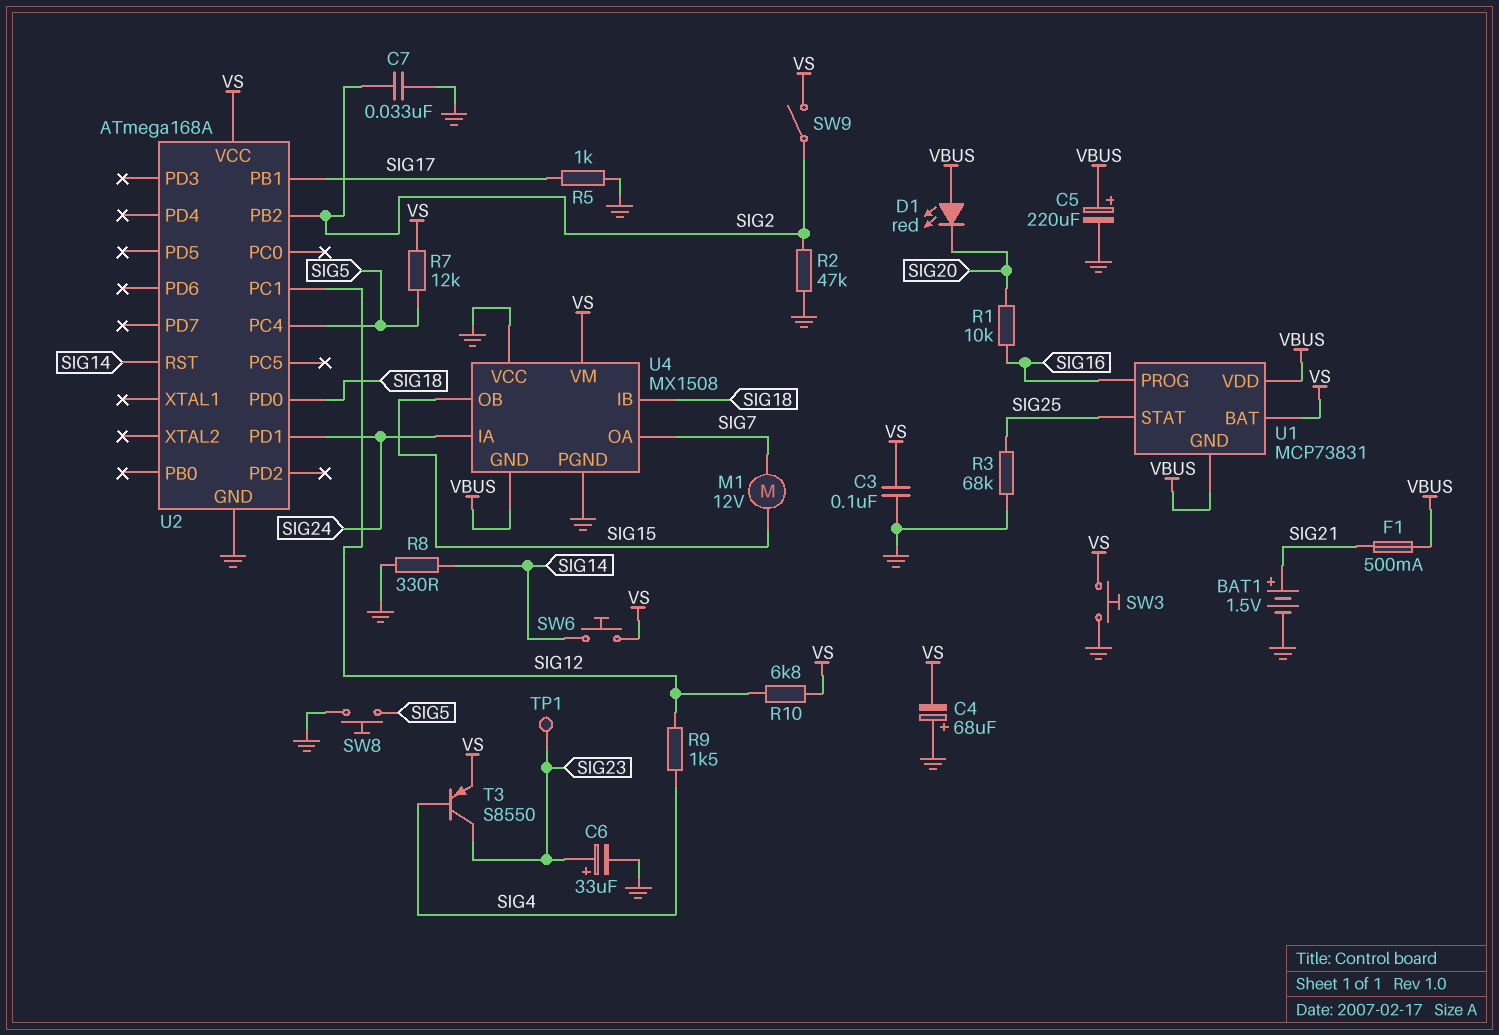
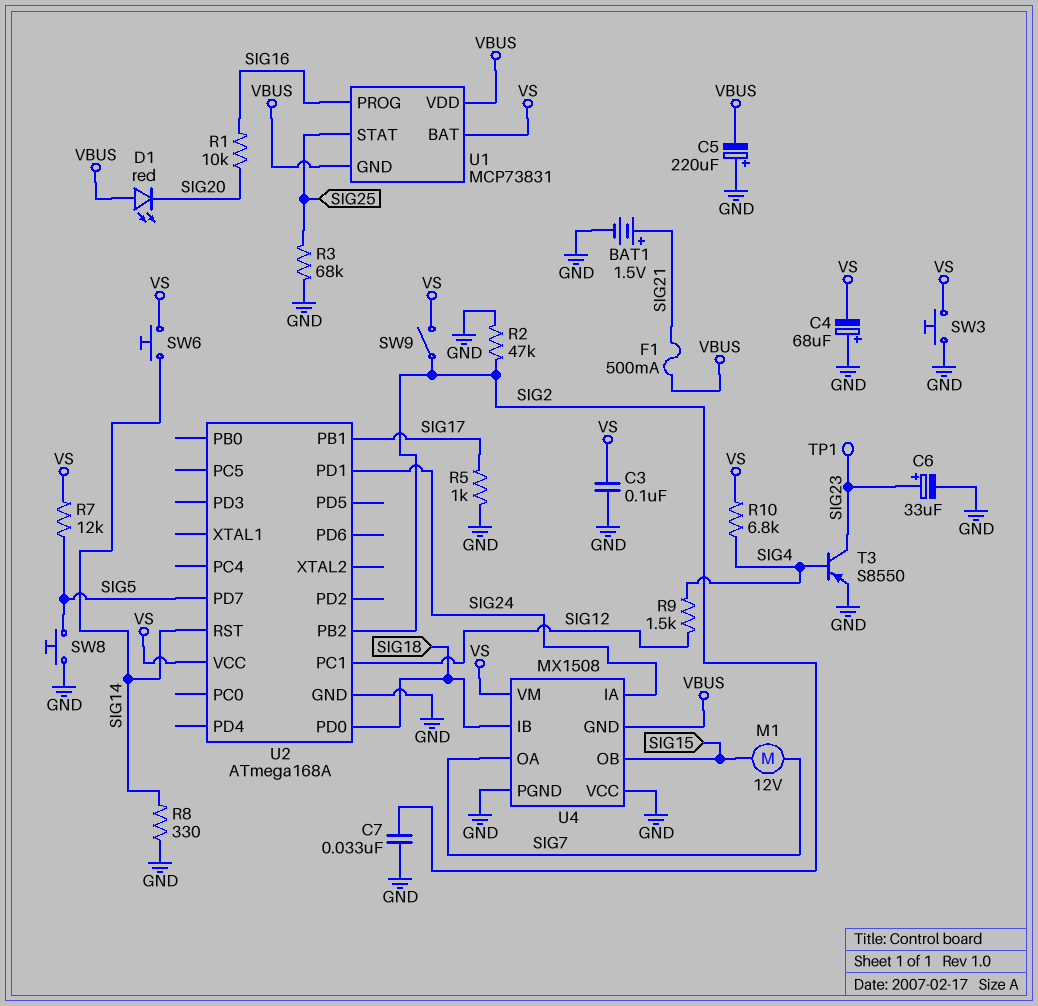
C5: 220uF (plus VBUS, minus GND) -> 220uF (plus GND, minus VBUS)
R10: 6.8k (SIG12, VS) -> 6.8k (SIG4, VS)
T3: PNP S8550 (B SIG4, C SIG23, E VS) -> PNP S8550 (B SIG4, C SIG23, E GND)
U2 pin PC4: SIG5 -> none
U2 pin PD7: none -> SIG5

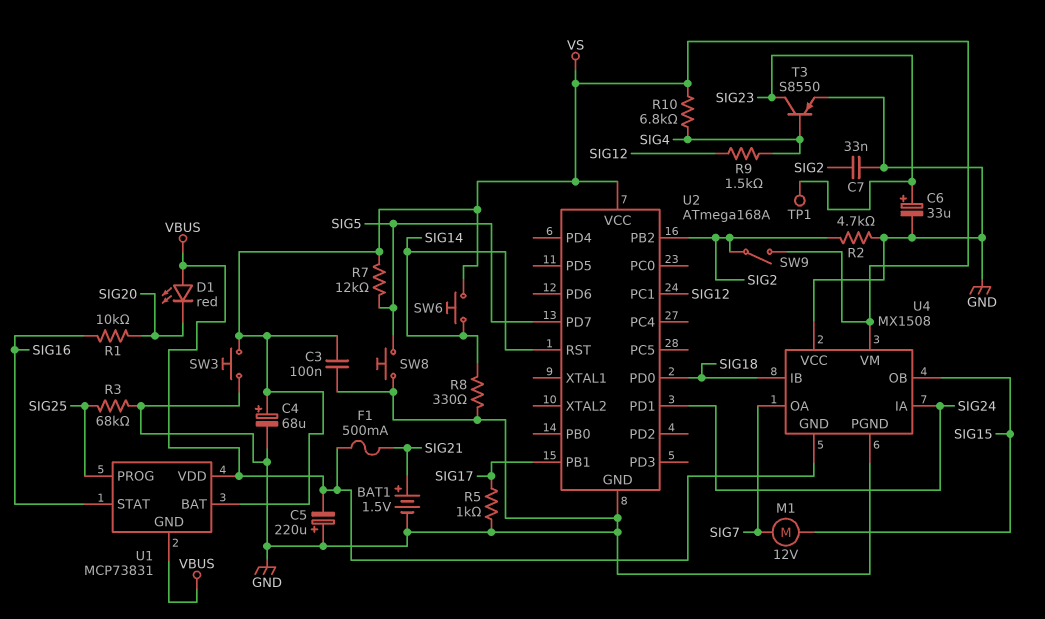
C4: 68uF (plus GND, minus VS) -> 68uF (plus VS, minus GND)
R2: 47k (GND, SIG2) -> 4.7k (GND, SIG2)
U1 pin PROG: SIG16 -> SIG25
U1 pin STAT: SIG25 -> SIG16

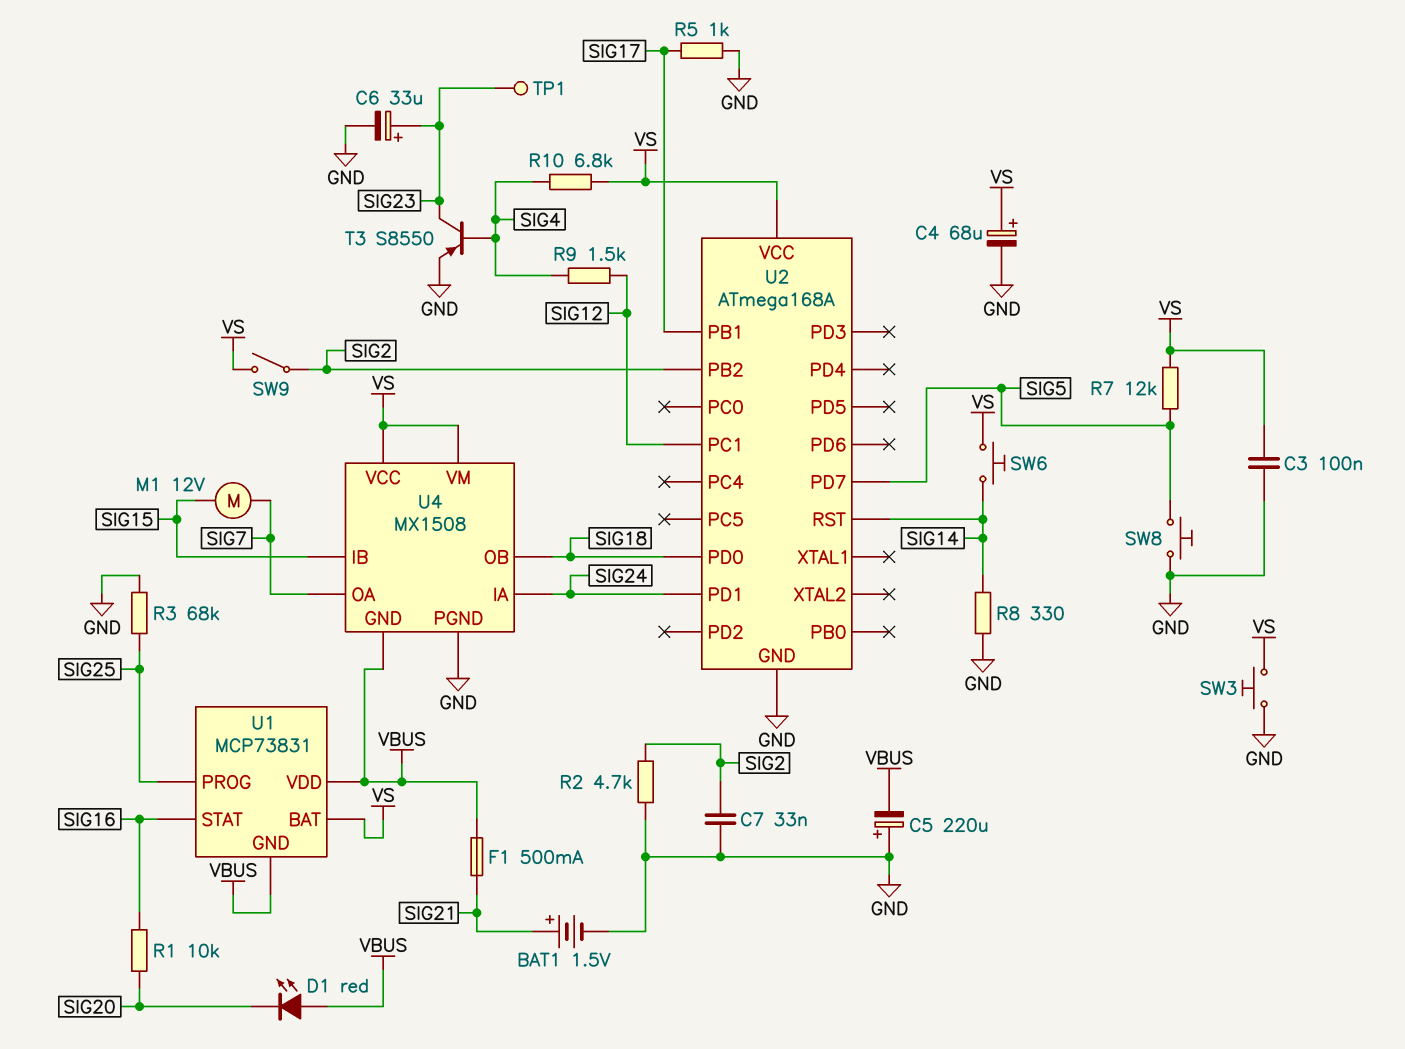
U4 pin IB: SIG18 -> SIG15
U4 pin OB: SIG15 -> SIG18
U4 pin VCC: GND -> VS

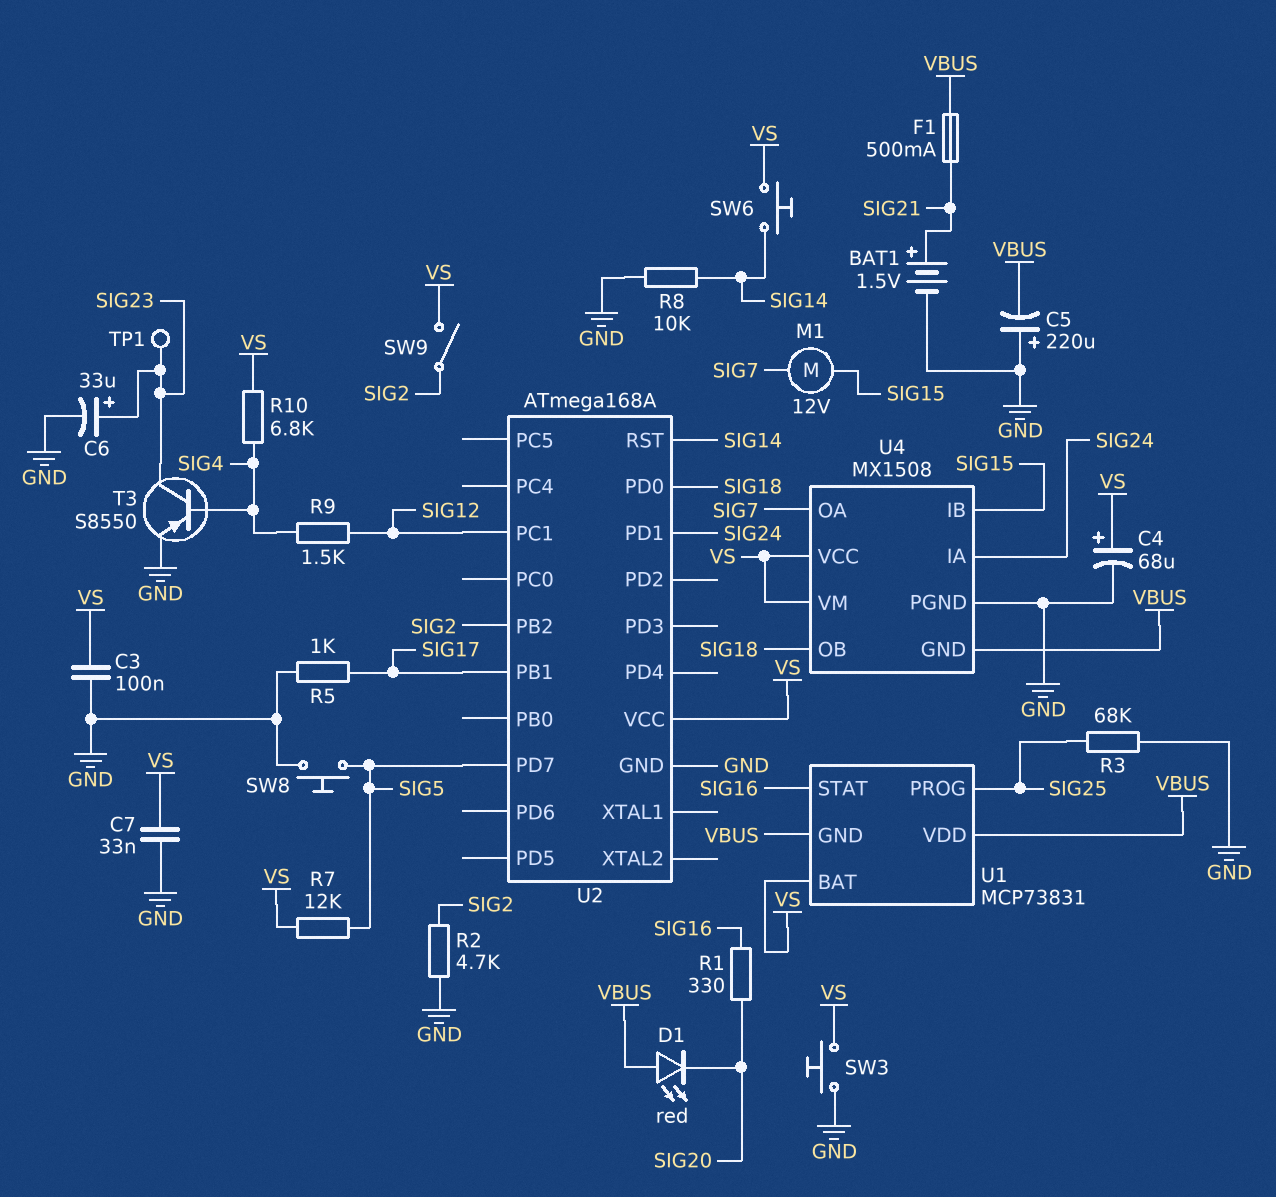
C7: 33nF (GND, SIG2) -> 33nF (GND, VS)
R1: 10k (SIG16, SIG20) -> 330 (SIG16, SIG20)
R8: 330 (GND, SIG14) -> 10k (GND, SIG14)

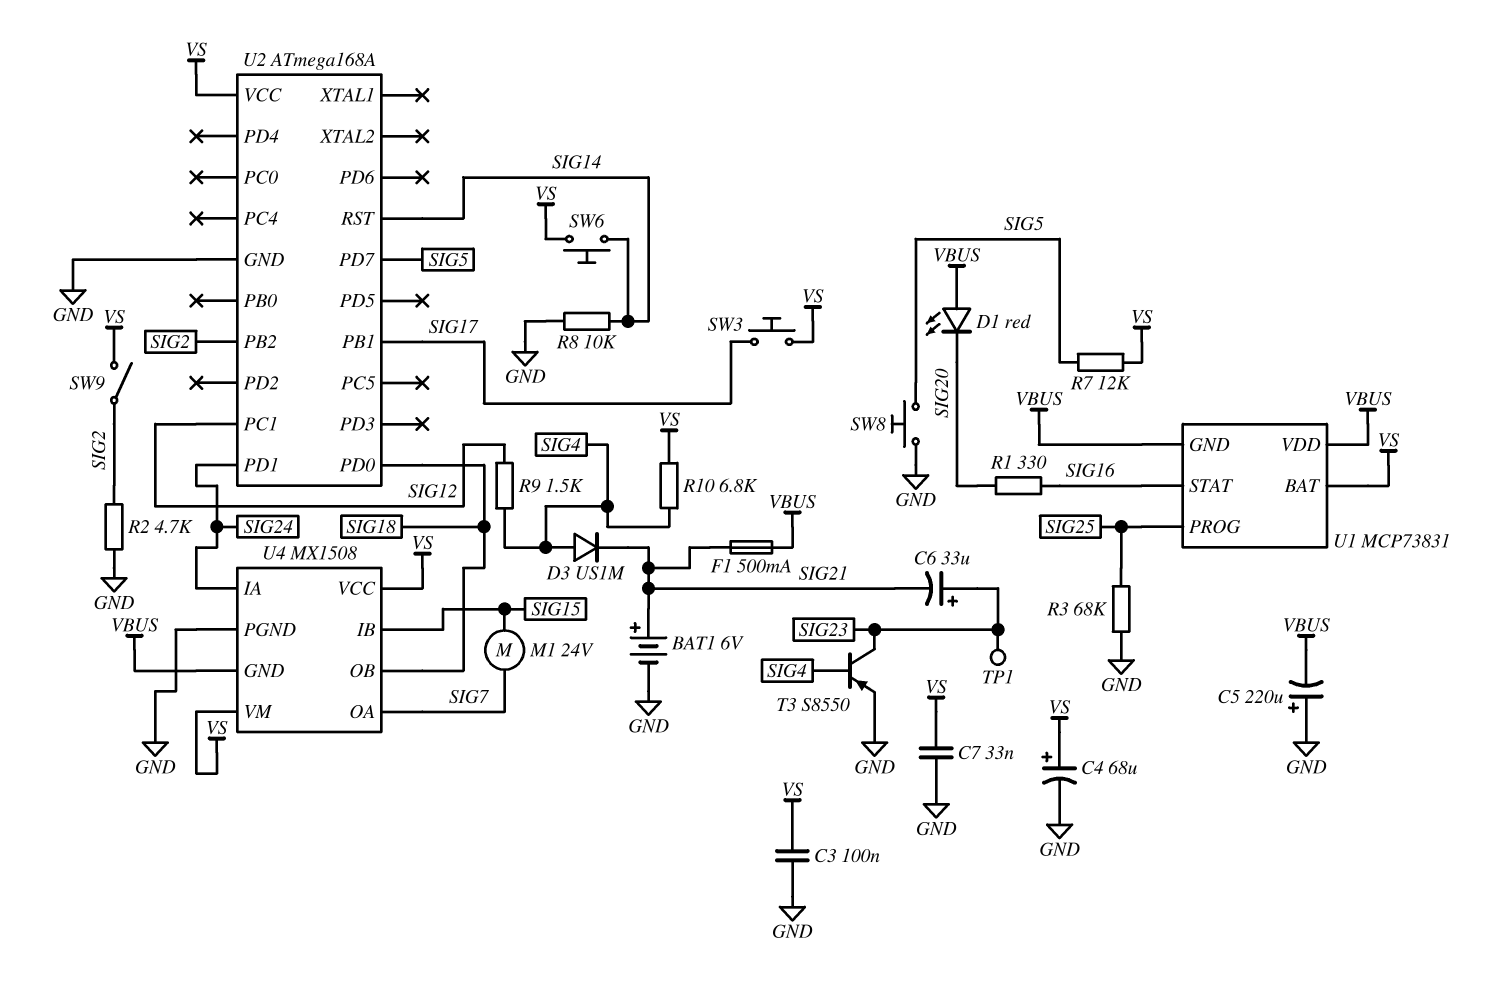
BAT1: 1.5V (plus SIG21, minus GND) -> 6V (plus SIG21, minus GND)
C6: 33uF (plus SIG23, minus GND) -> 33uF (plus SIG23, minus SIG21)
D3: none -> diode US1M (A SIG4, K SIG21)
M1: motor 12V (SIG7, SIG15) -> motor 24V (SIG7, SIG15)
R5: 1k (GND, SIG17) -> none
SW3: button (GND, VS) -> button (SIG17, VS)

